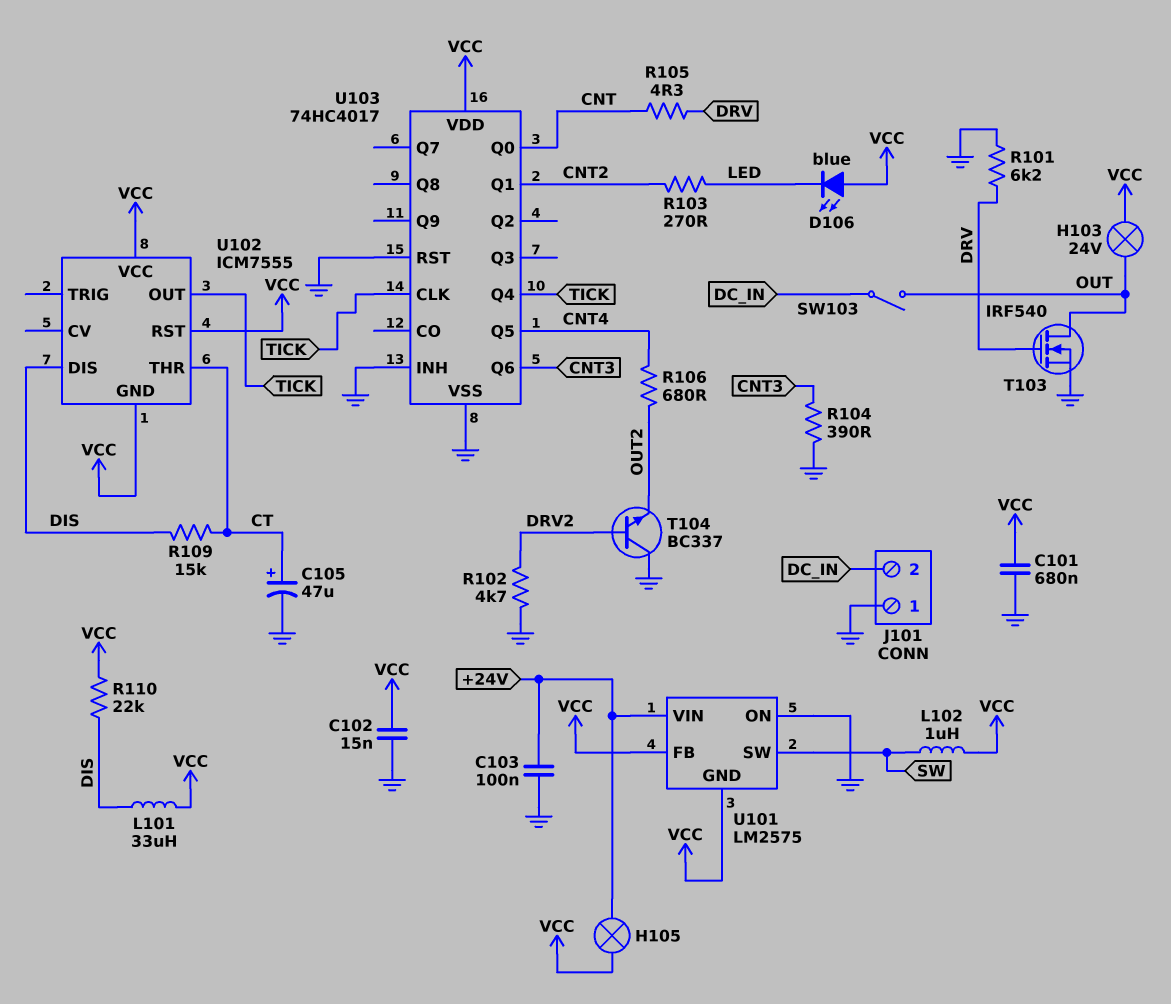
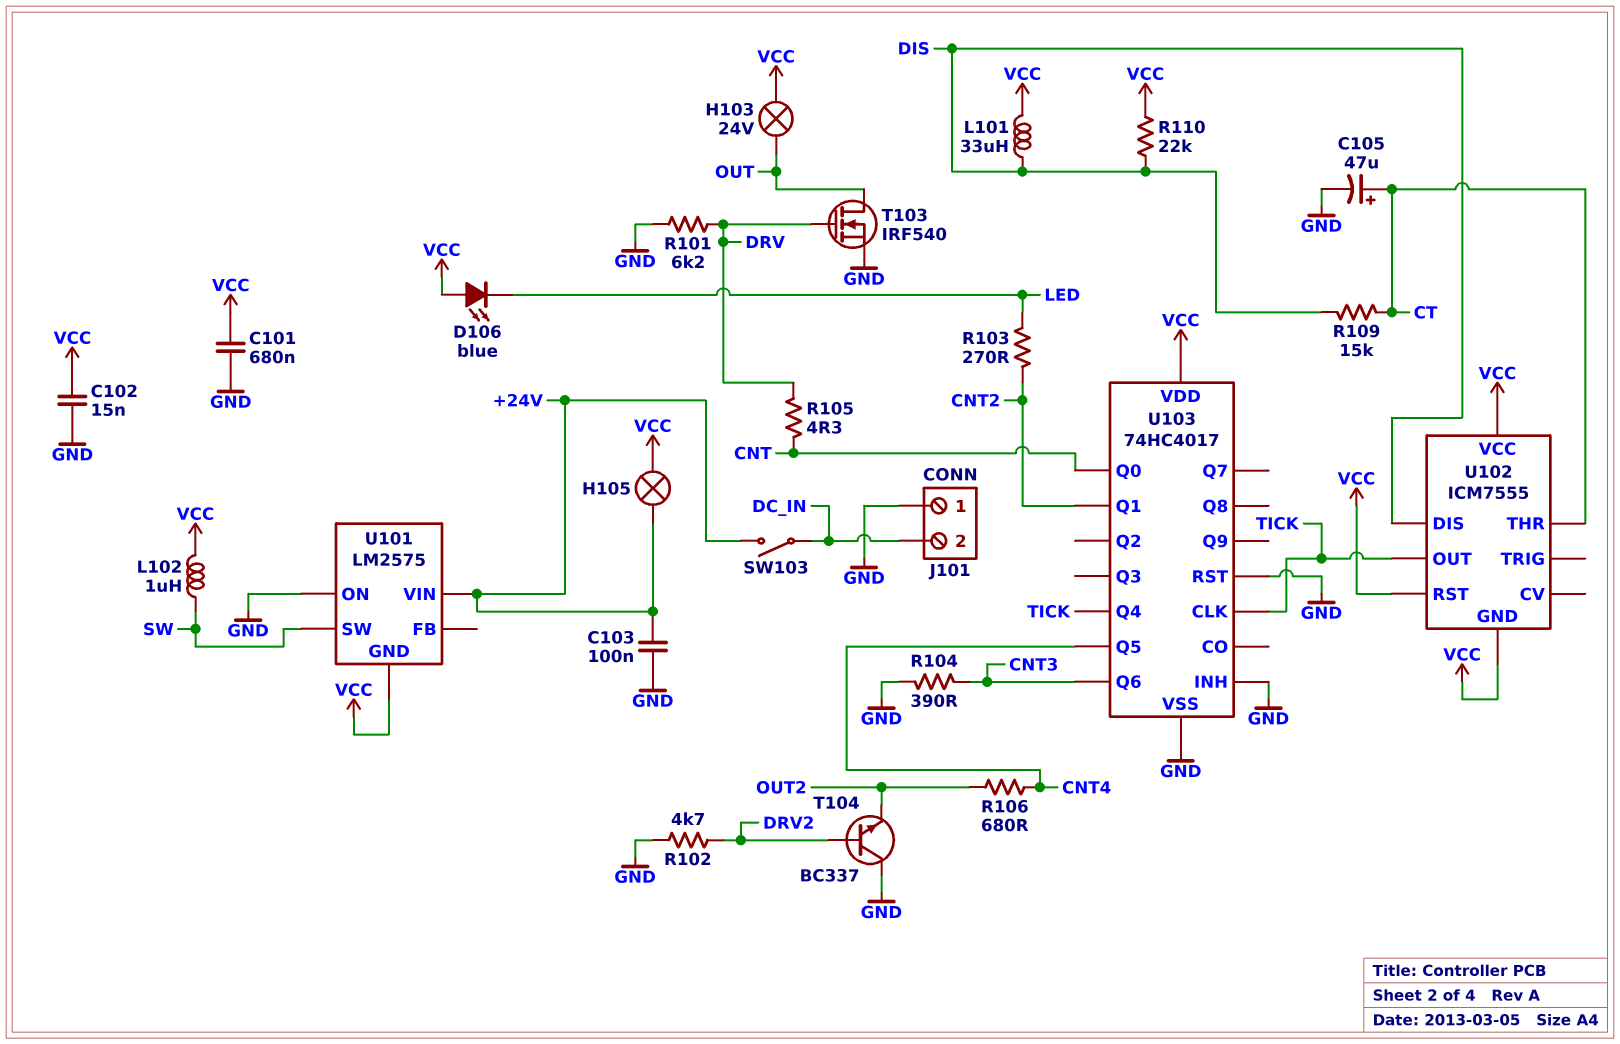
SW103: switch (DC_IN, OUT) -> switch (+24V, DC_IN)
U101 pin FB: VCC -> none

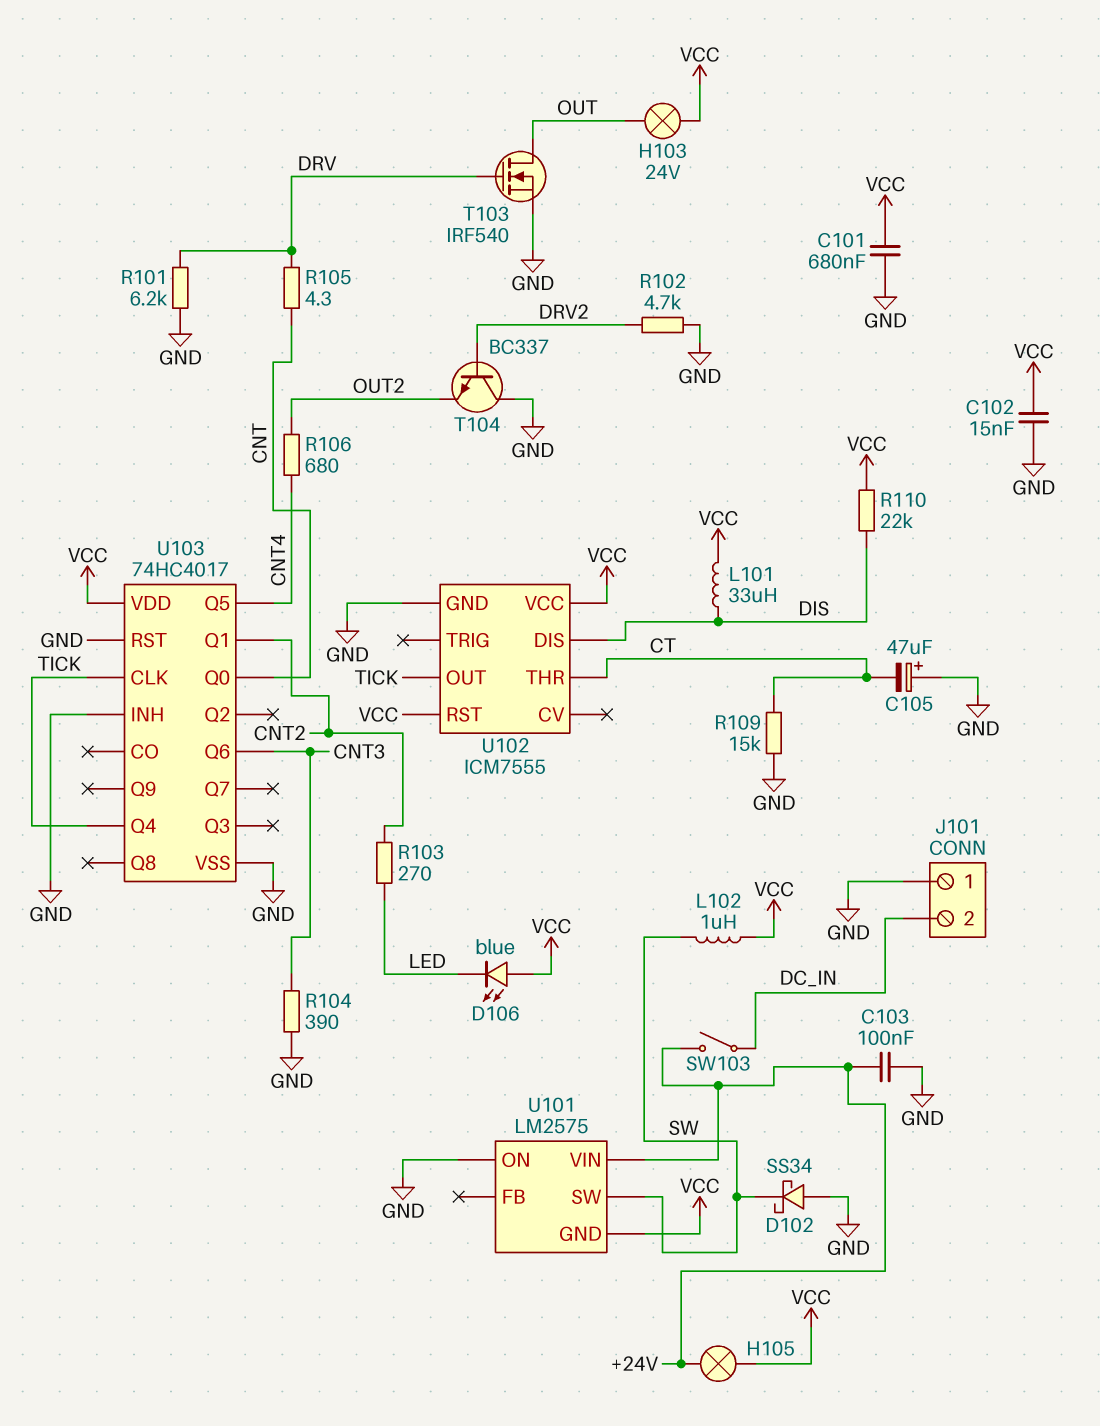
C105: 47uF (plus CT, minus GND) -> 47uF (plus GND, minus CT)
D102: none -> schottky SS34 (A GND, K SW)
R109: 15k (CT, DIS) -> 15k (CT, GND)
U102 pin GND: VCC -> GND

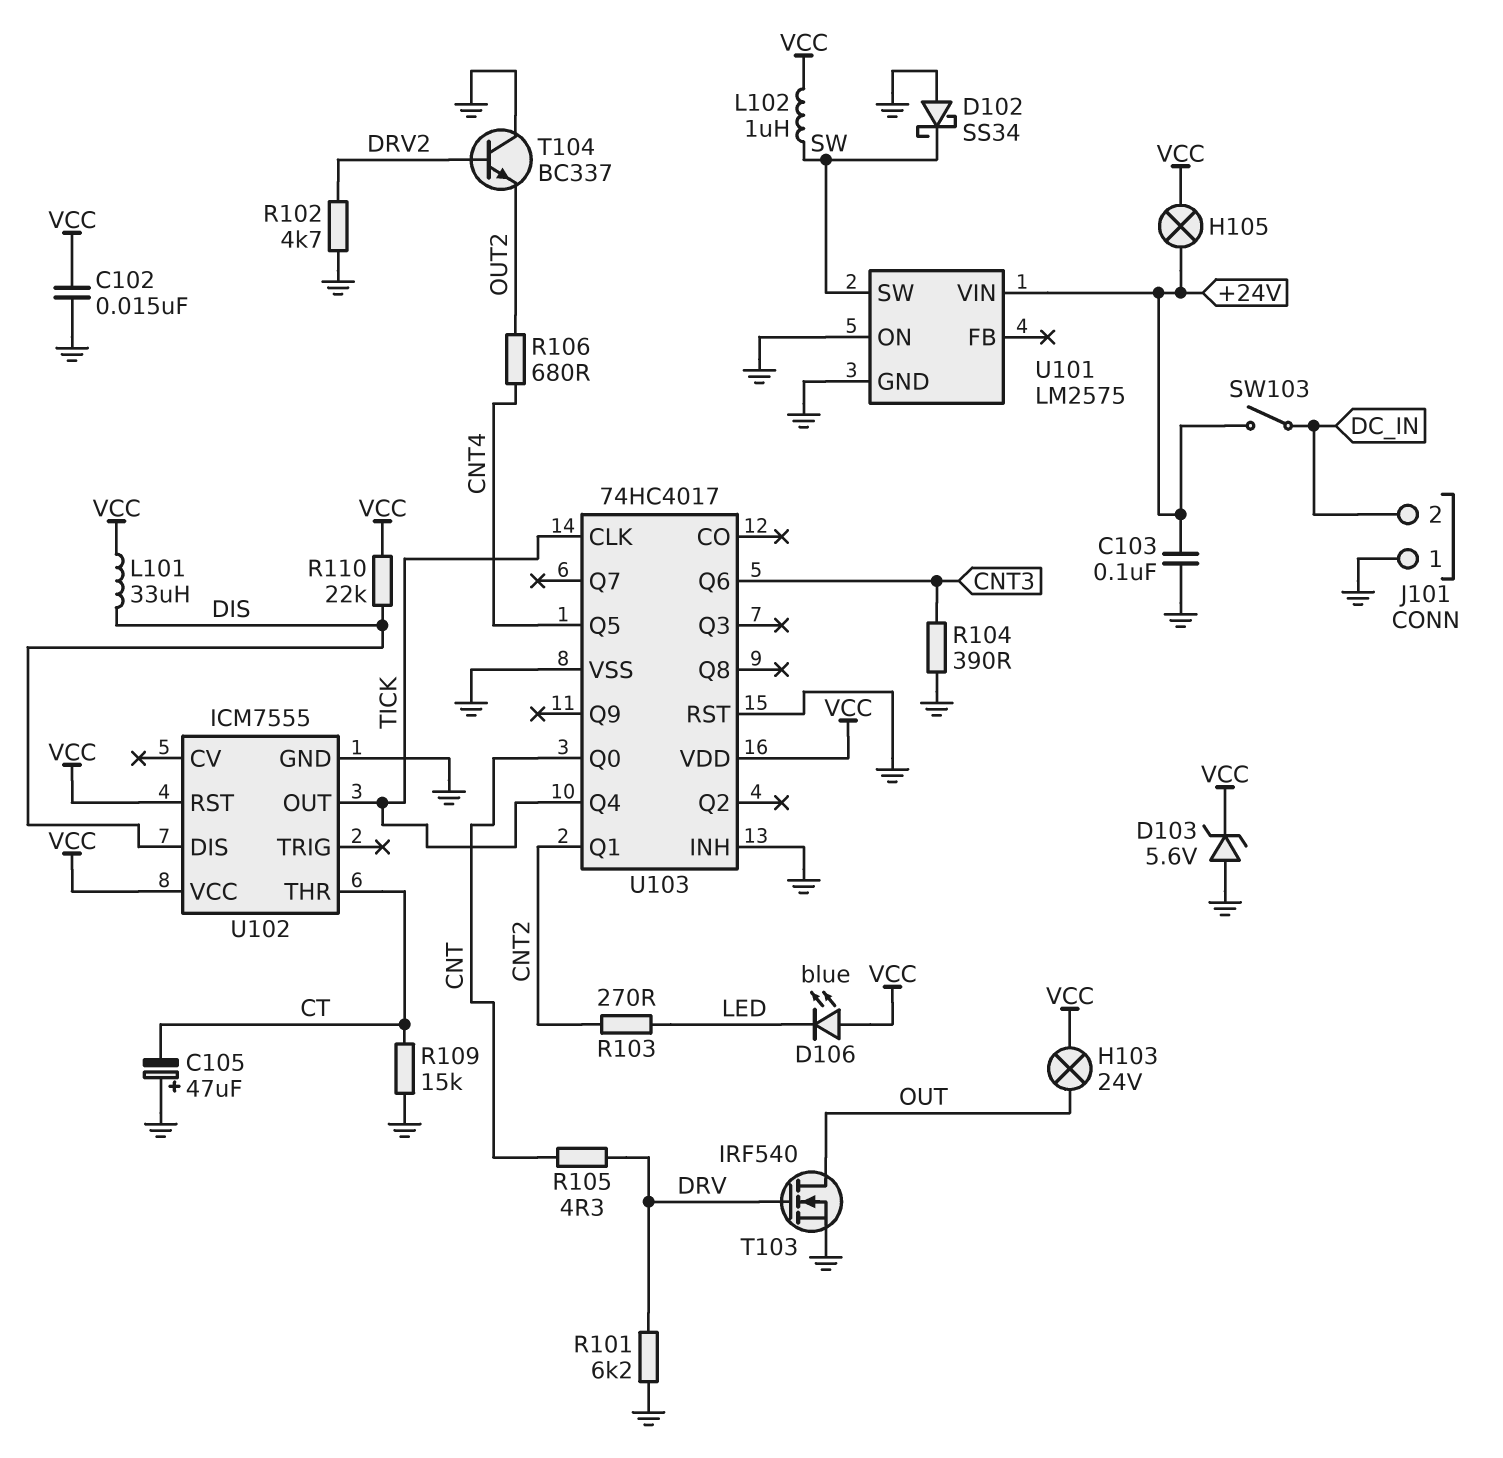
C101: 680nF (GND, VCC) -> none
D103: none -> zener 5.6V (A GND, K VCC)
U101 pin GND: VCC -> GND

